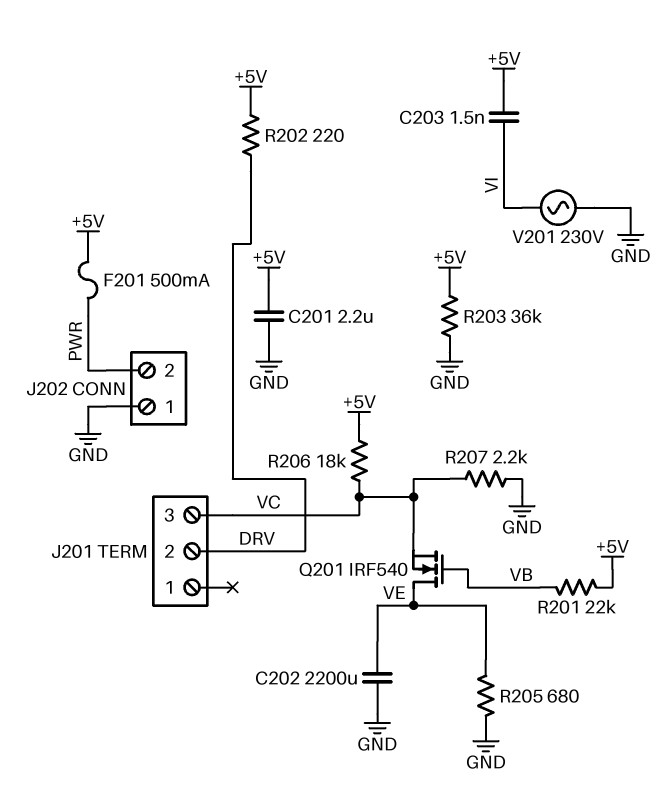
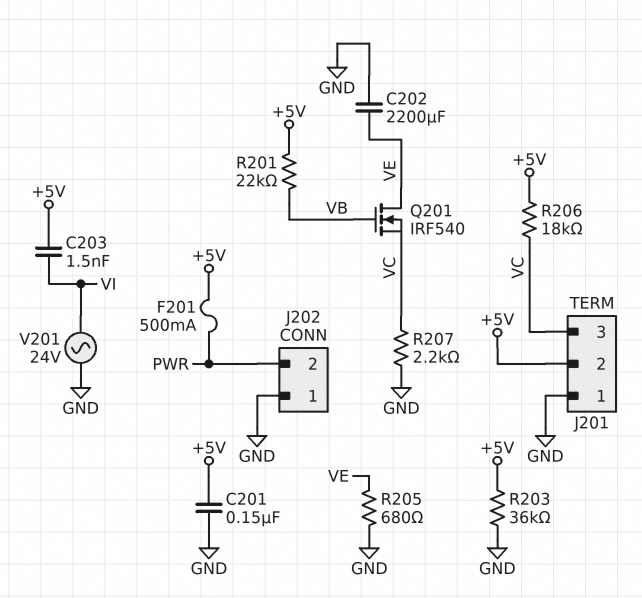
C201: 2.2uF (+5V, GND) -> 150nF (+5V, GND)
J201 pin 1: none -> GND
J201 pin 2: DRV -> +5V
R202: 220 (+5V, DRV) -> none
V201: AC 230V (GND, VI) -> AC 24V (GND, VI)

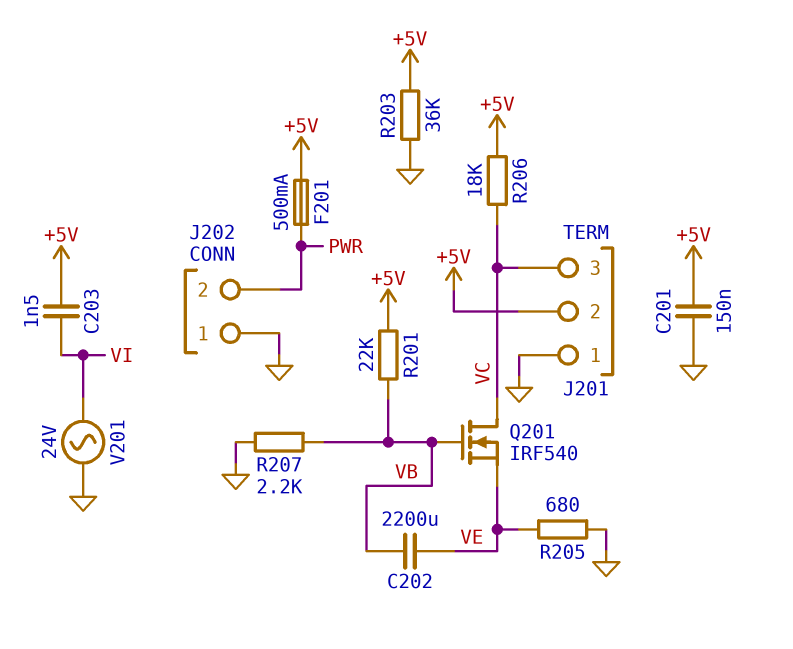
C202: 2200uF (GND, VE) -> 2200uF (VB, VE)
Q201: NMOS IRF540 (G VB, D VE, S VC) -> NMOS IRF540 (G VB, D VC, S VE)
R207: 2.2k (GND, VC) -> 2.2k (GND, VB)

